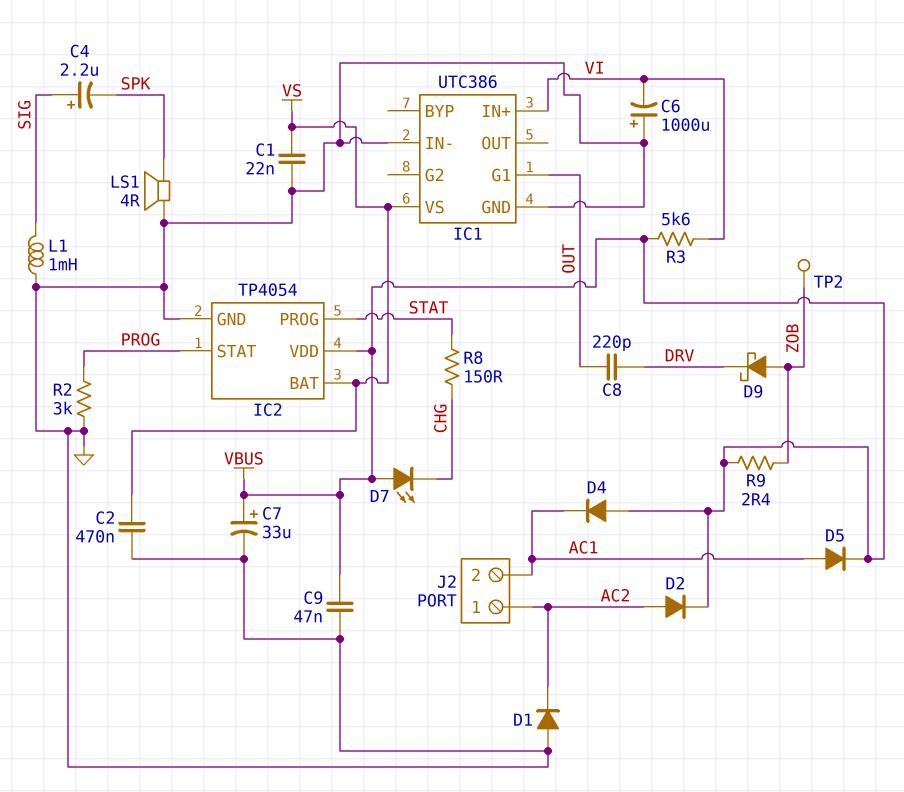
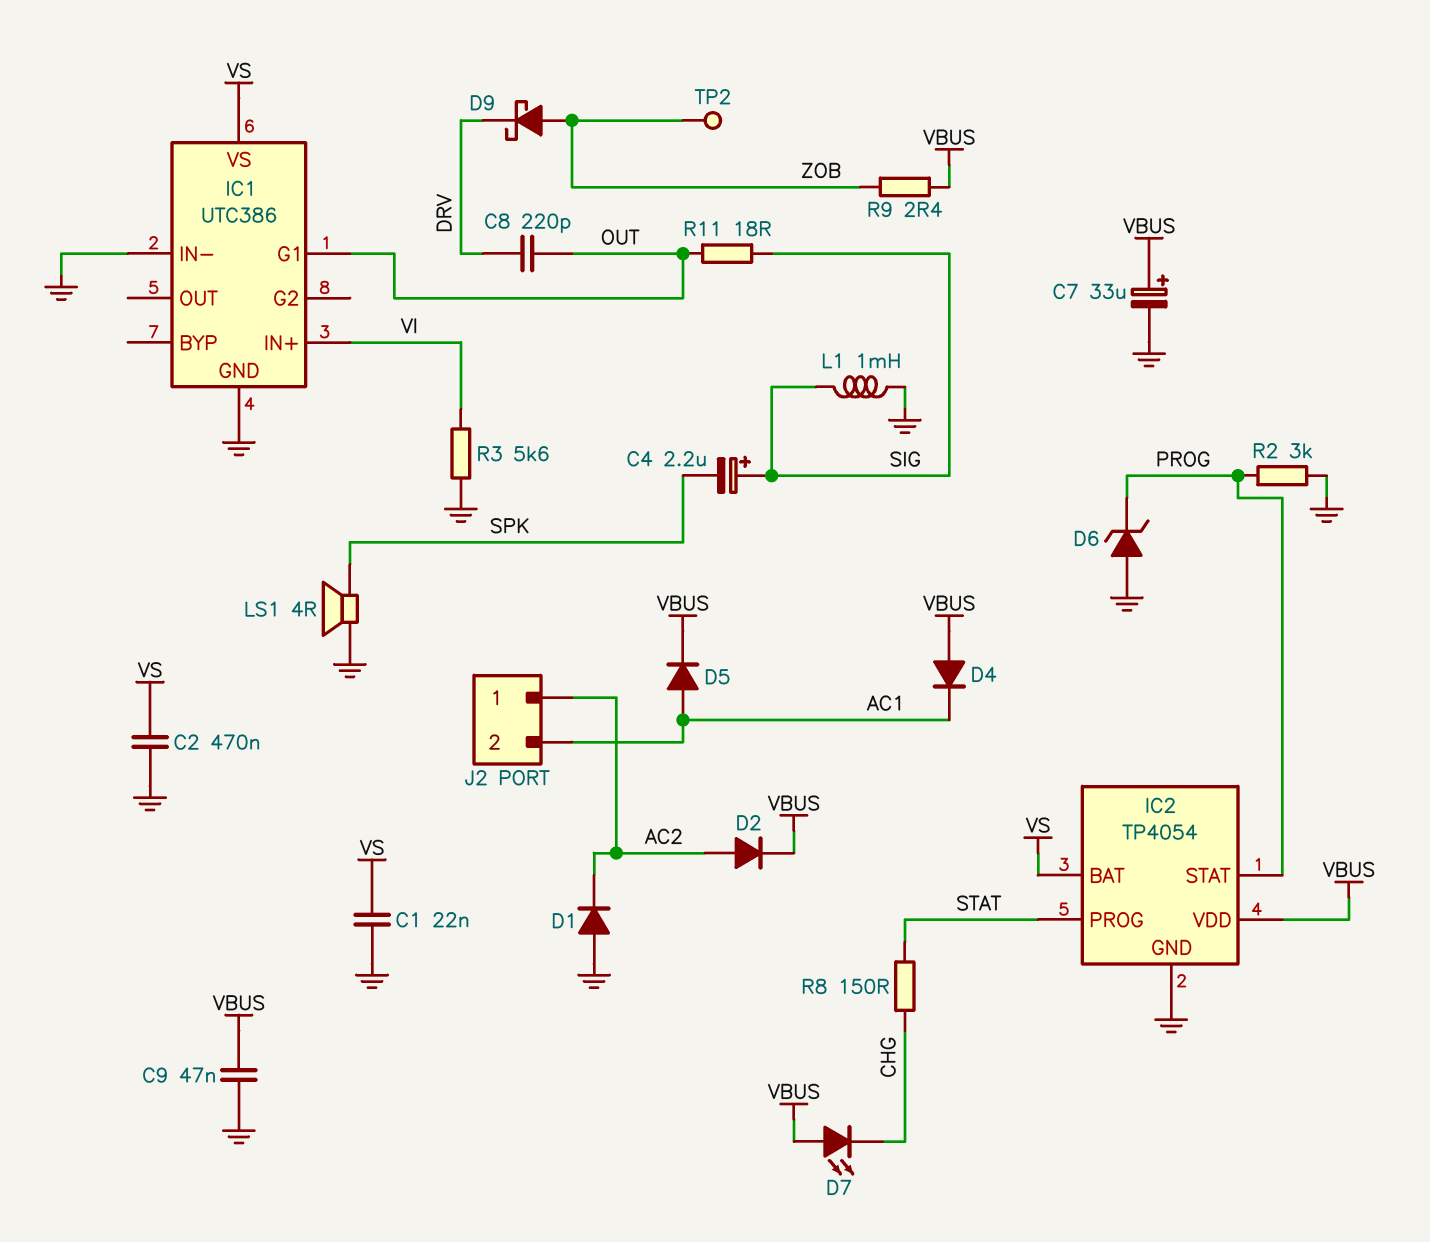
C6: 1000uF (plus GND, minus VI) -> none
D6: none -> zener (A GND, K PROG)
R3: 5.6k (VBUS, VI) -> 5.6k (GND, VI)
R11: none -> 18 (OUT, SIG)

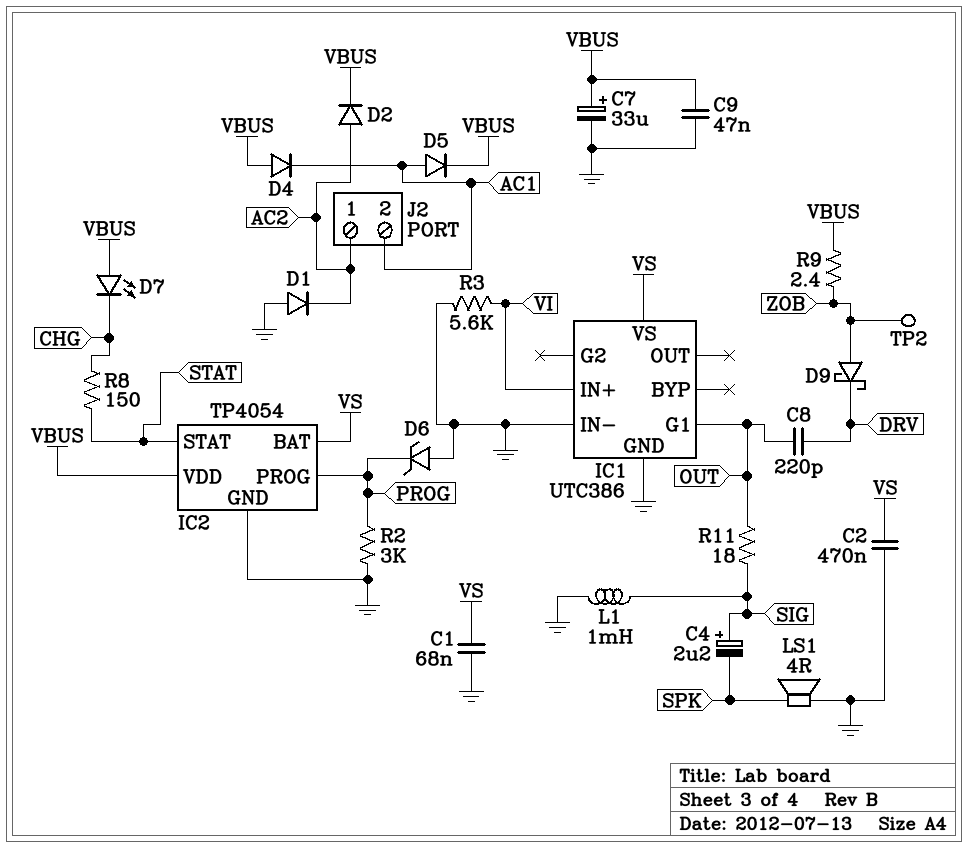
C1: 22nF (GND, VS) -> 68nF (GND, VS)
IC2 pin PROG: STAT -> PROG
IC2 pin STAT: PROG -> STAT

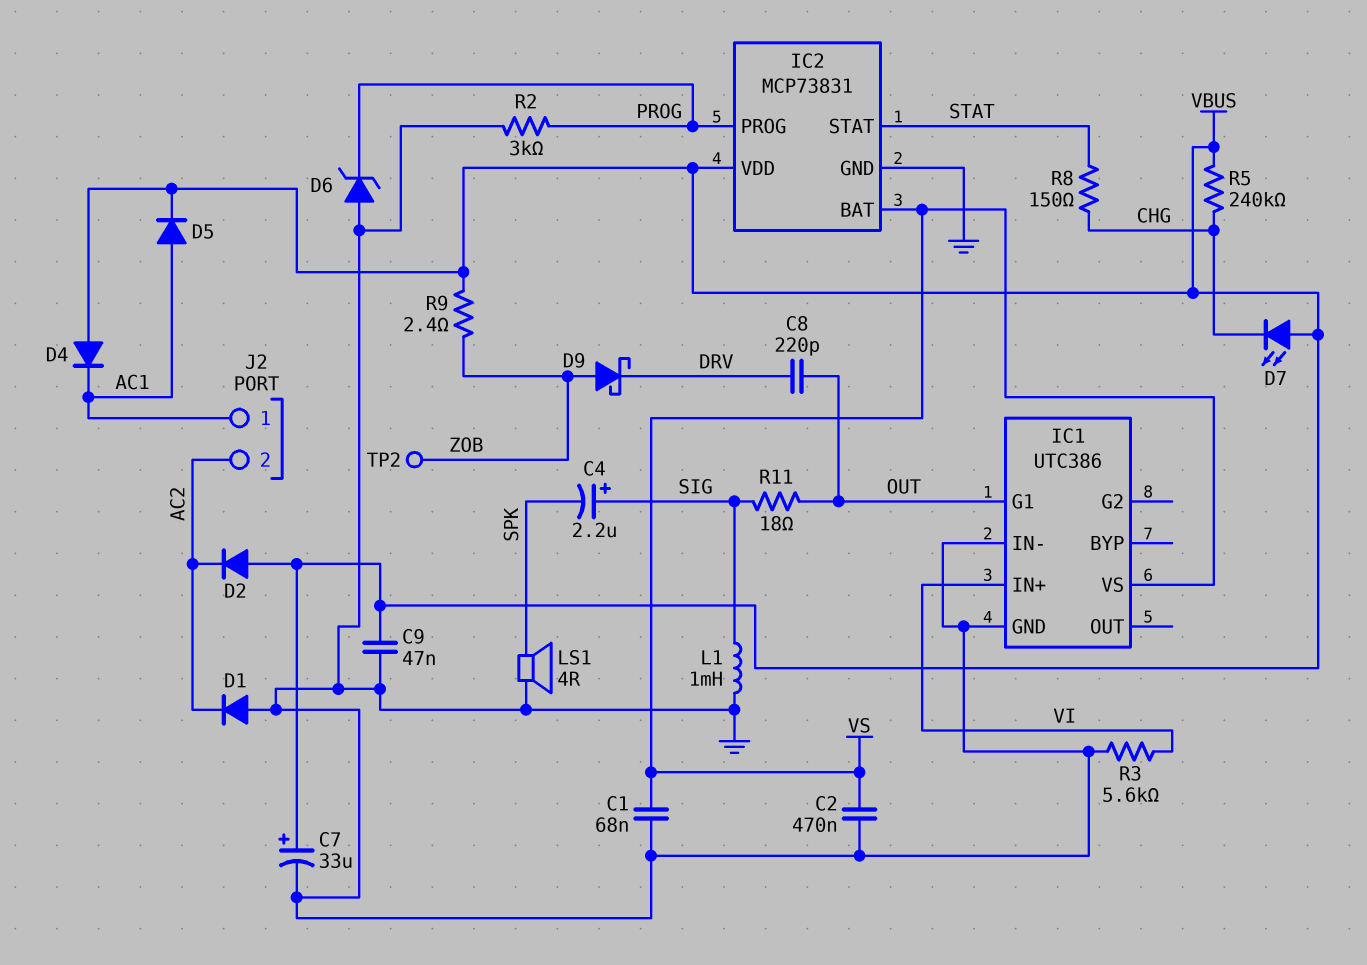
D2: diode (A AC2, K VBUS) -> diode (A VBUS, K AC2)
IC2: TP4054 -> MCP73831
J2 pin 1: AC2 -> AC1
J2 pin 2: AC1 -> AC2
R5: none -> 240k (CHG, VBUS)

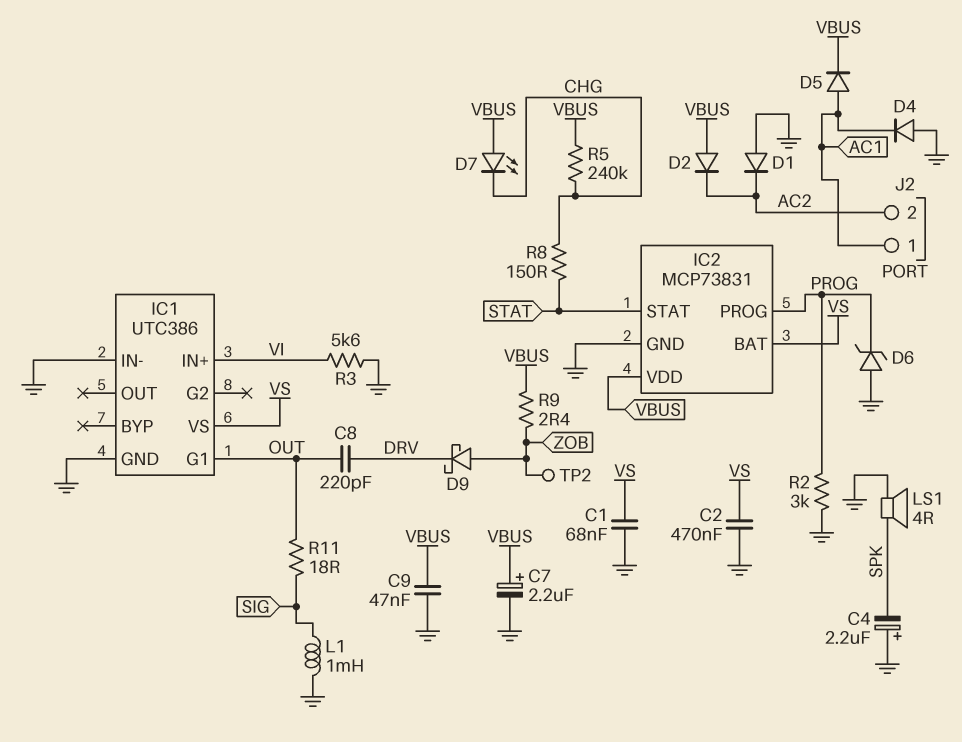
C4: 2.2uF (plus SIG, minus SPK) -> 2.2uF (plus GND, minus SPK)
C7: 33uF (plus VBUS, minus GND) -> 2.2uF (plus VBUS, minus GND)
D4: diode (A VBUS, K AC1) -> diode (A GND, K AC1)

